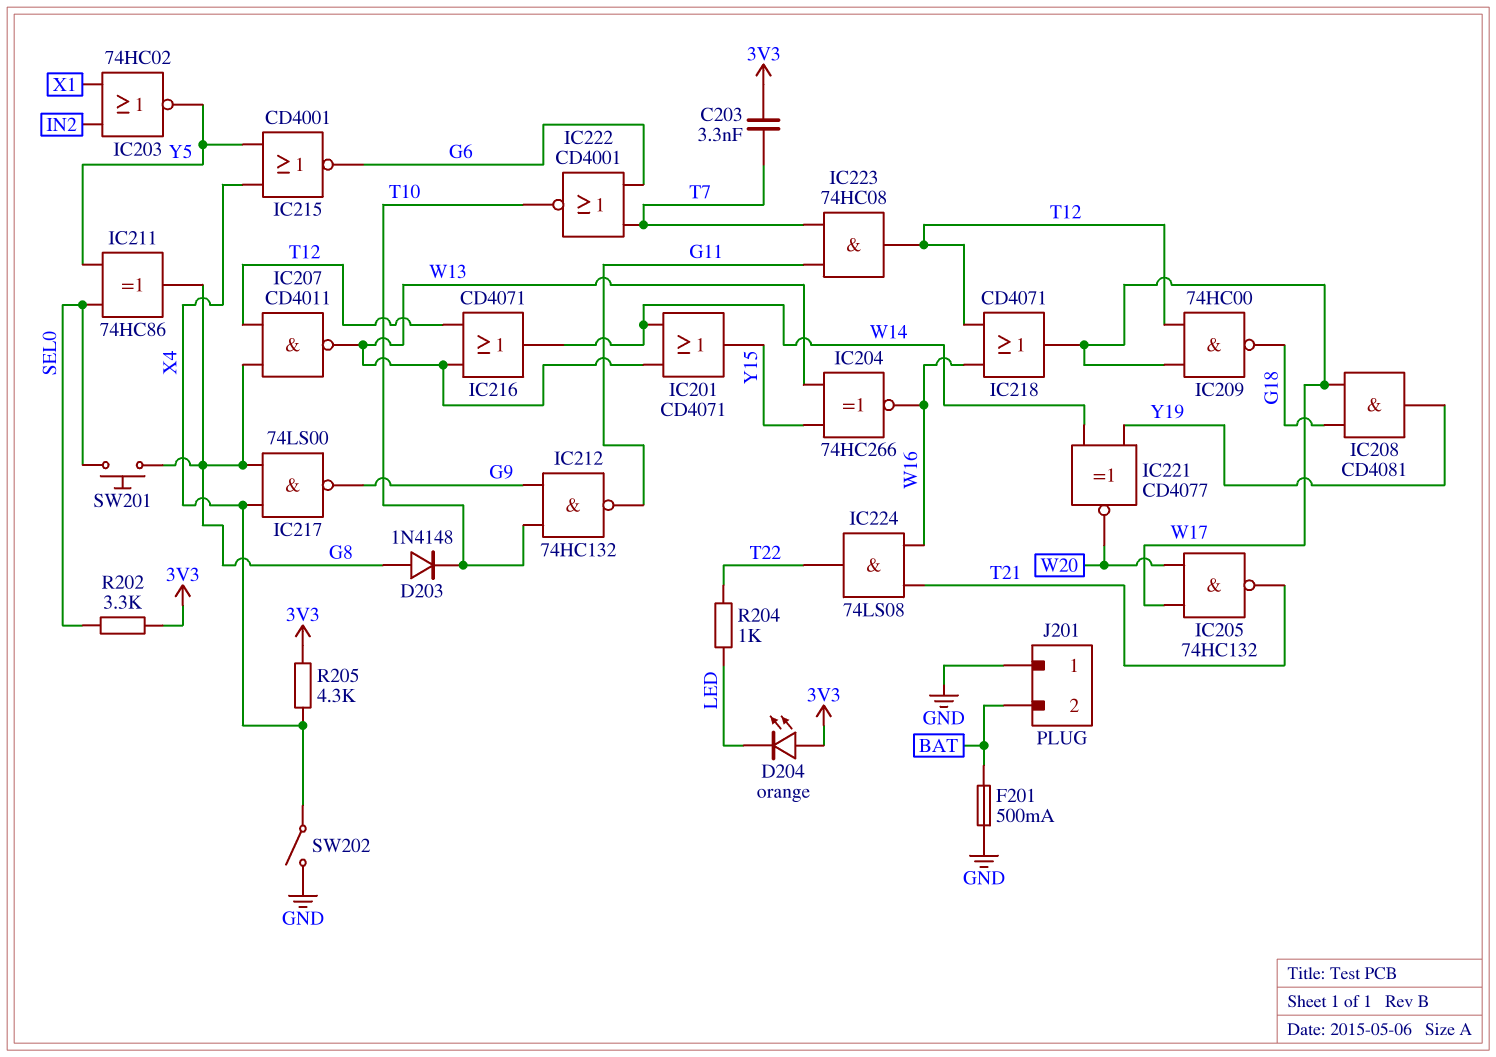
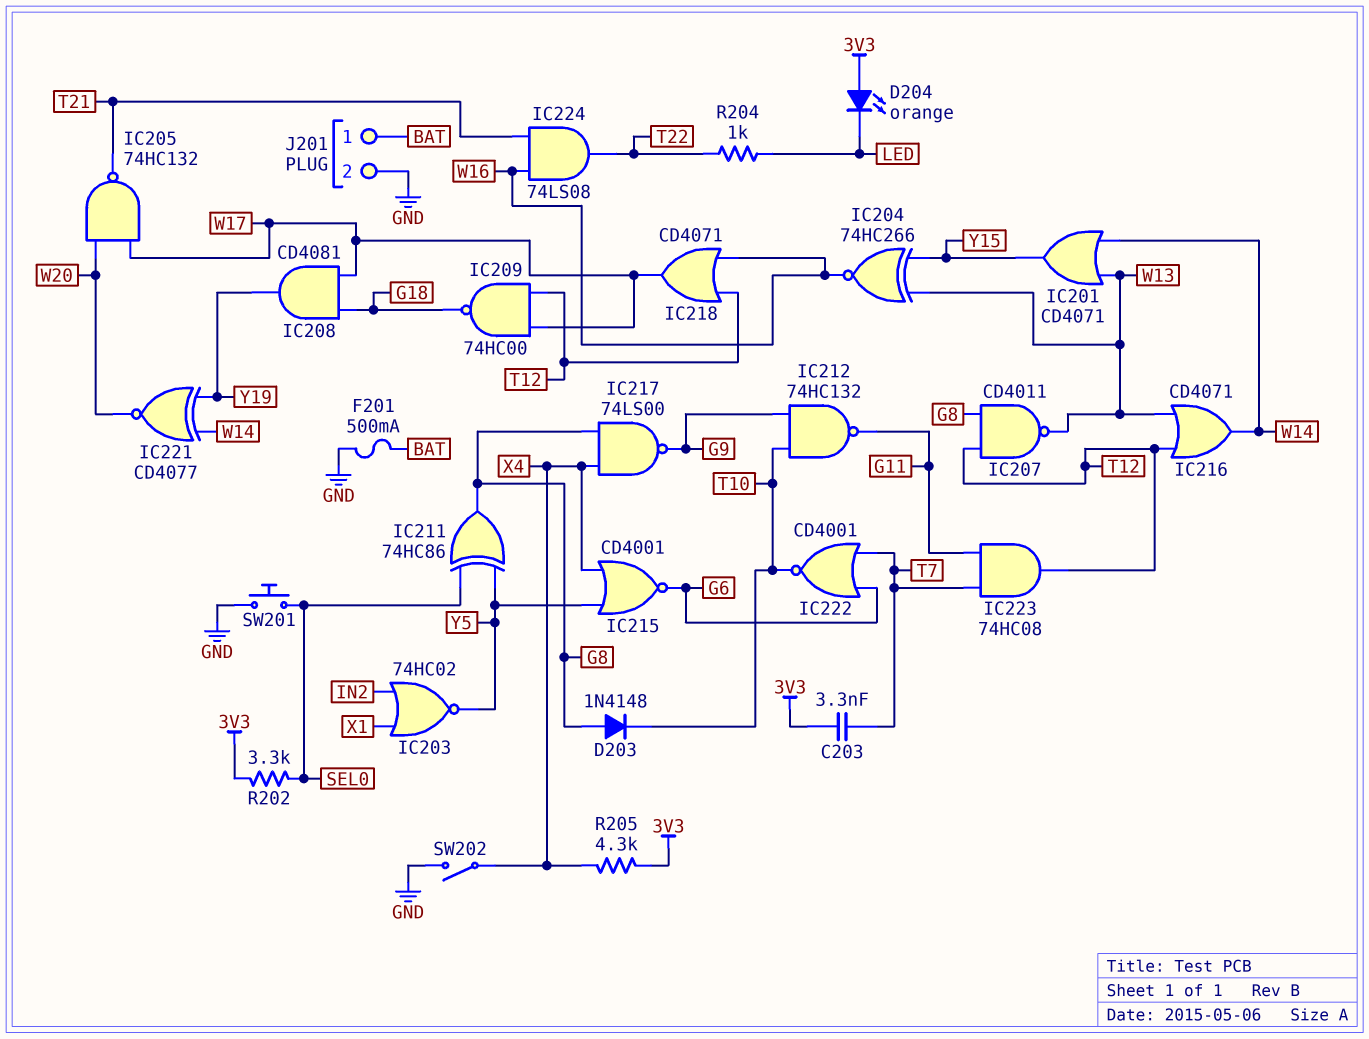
J201 pin 1: GND -> BAT
J201 pin 2: BAT -> GND
SW201: button (G8, SEL0) -> button (GND, SEL0)

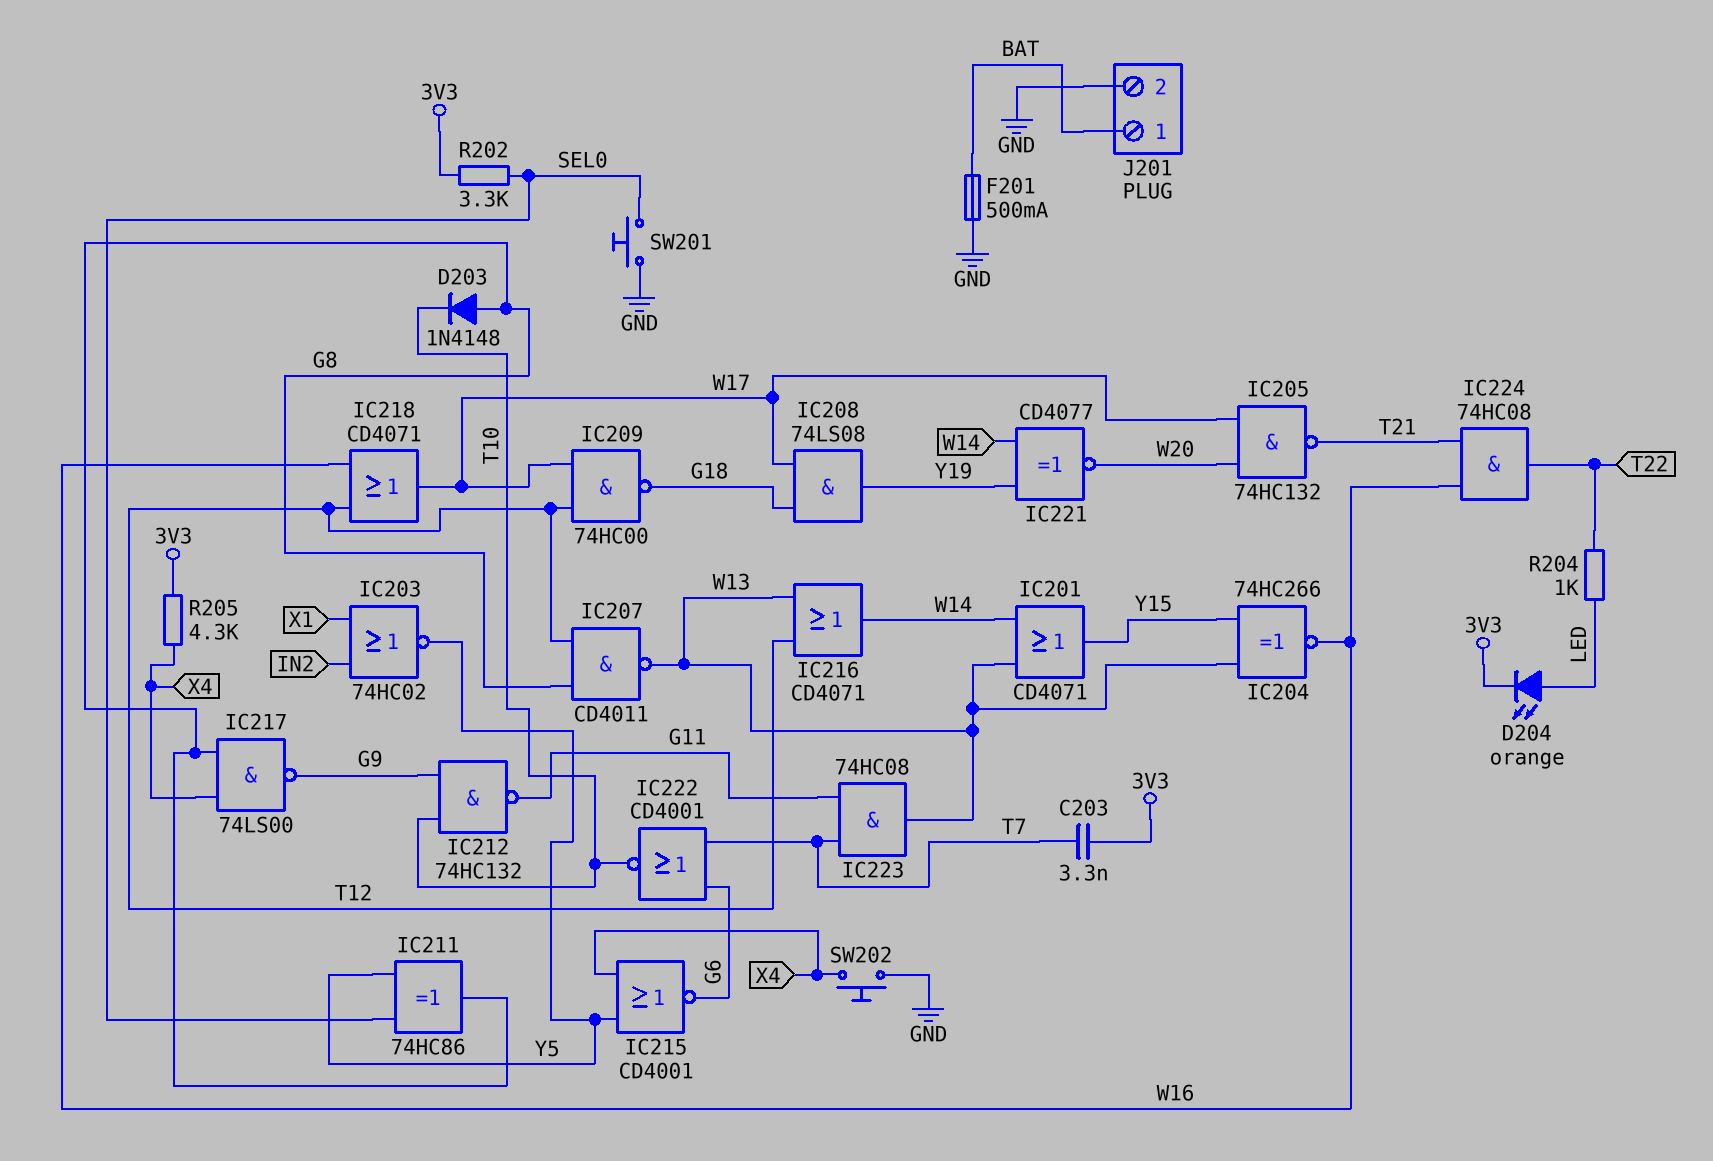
D204: LED orange (A 3V3, K LED) -> LED orange (A LED, K 3V3)
IC208: AND CD4081 (in G18, in W17, out Y19) -> AND 74LS08 (in G18, in W17, out Y19)
IC223: AND 74HC08 (in G11, in T7, out T12) -> AND 74HC08 (in G11, in T7, out W13)
IC224: AND 74LS08 (in T21, in W16, out T22) -> AND 74HC08 (in T21, in W16, out T22)
SW202: switch (GND, X4) -> button (GND, X4)

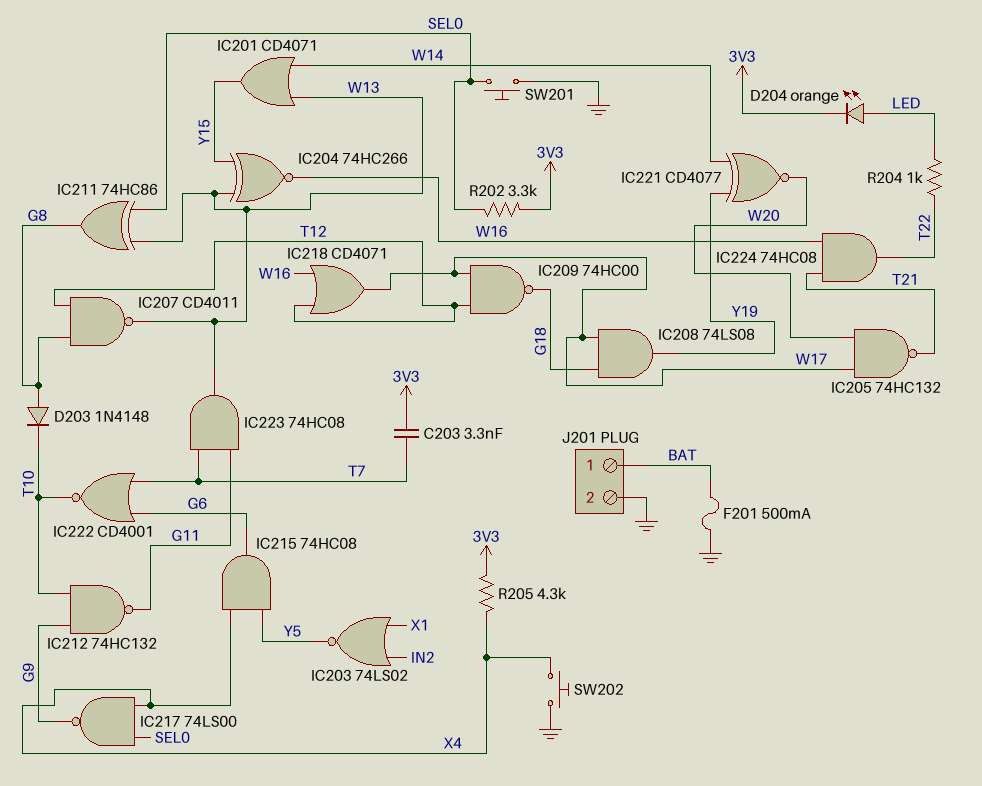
IC203: NOR 74HC02 (in IN2, in X1, out Y5) -> NOR 74LS02 (in IN2, in X1, out Y5)
IC211: XOR 74HC86 (in SEL0, in Y5, out G8) -> XOR 74HC86 (in SEL0, in W13, out G8)
IC215: NOR CD4001 (in X4, in Y5, out G6) -> AND 74HC08 (in X4, in Y5, out G6)
IC216: OR CD4071 (in T12, in W13, out W14) -> none
IC217: NAND 74LS00 (in G8, in X4, out G9) -> NAND 74LS00 (in SEL0, in X4, out G9)

